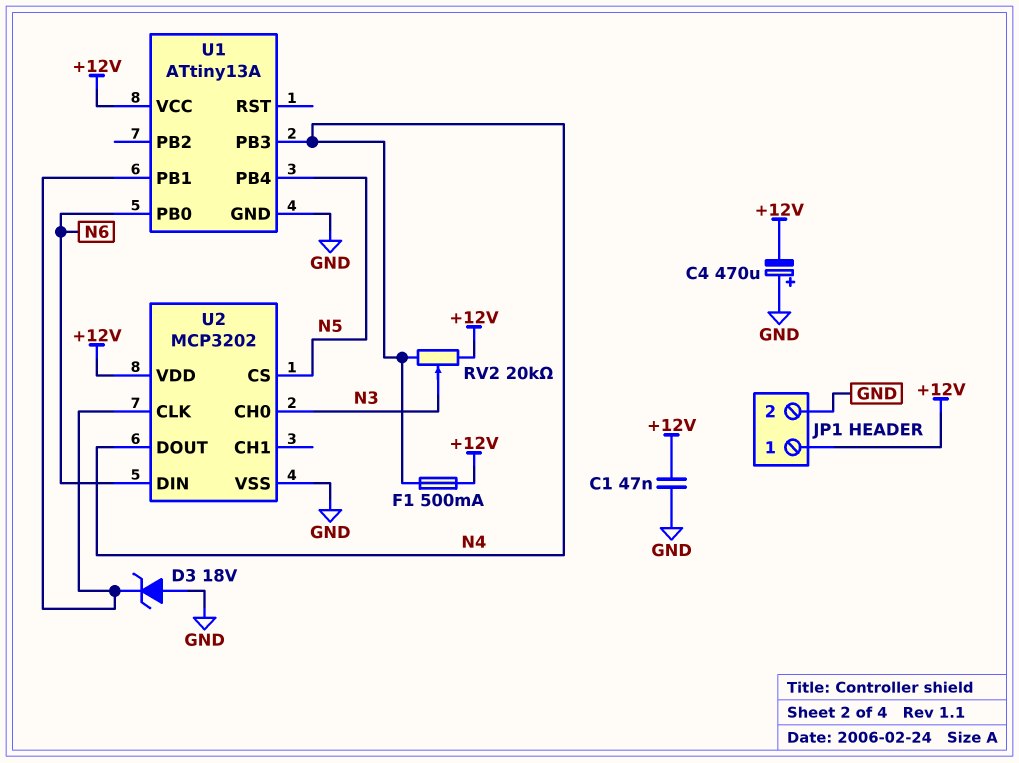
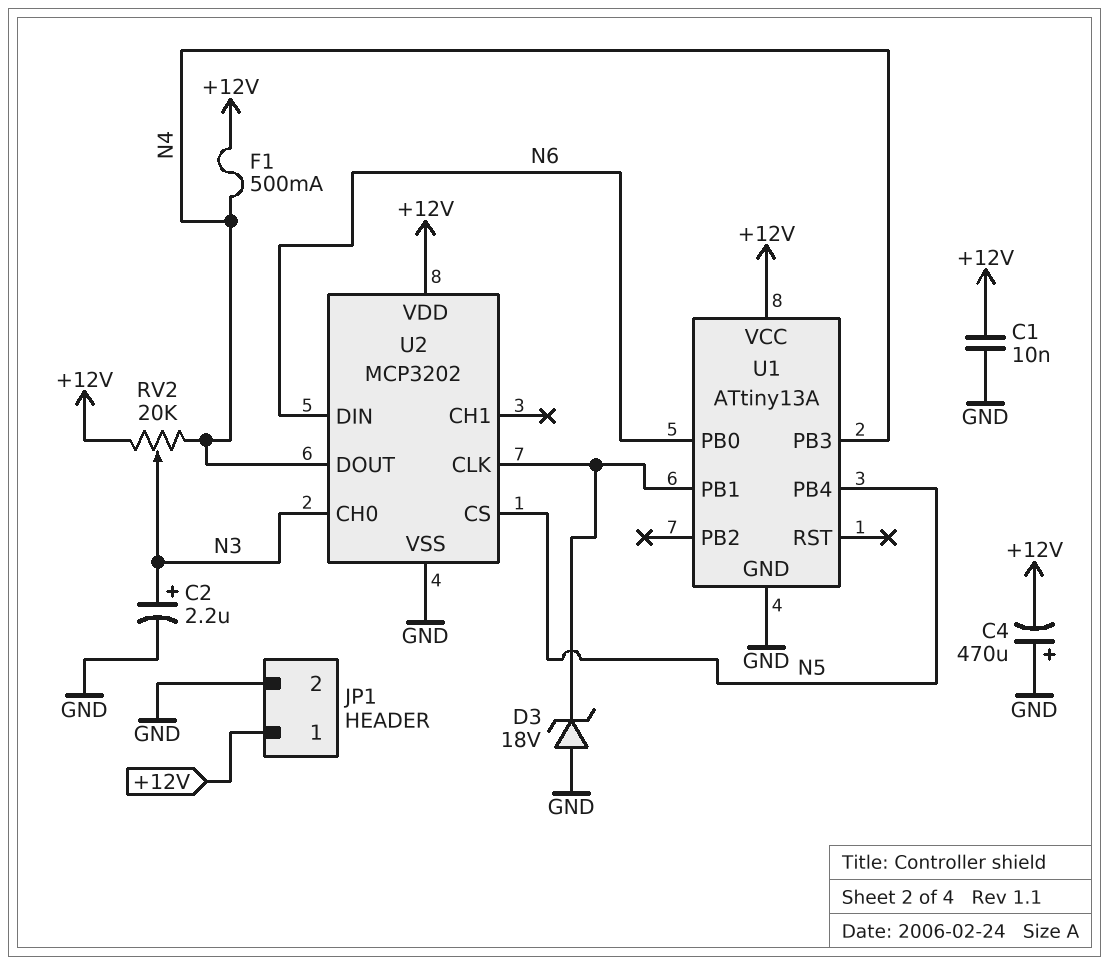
C1: 47nF (+12V, GND) -> 10nF (+12V, GND)
C2: none -> 2.2uF (plus N3, minus GND)

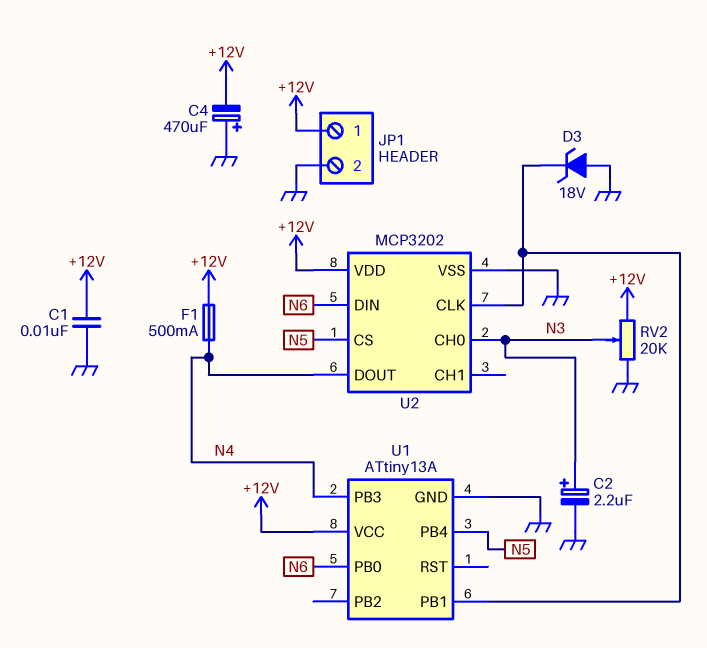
RV2: 20k (+12V, N4, wiper N3) -> 20k (+12V, GND, wiper N3)

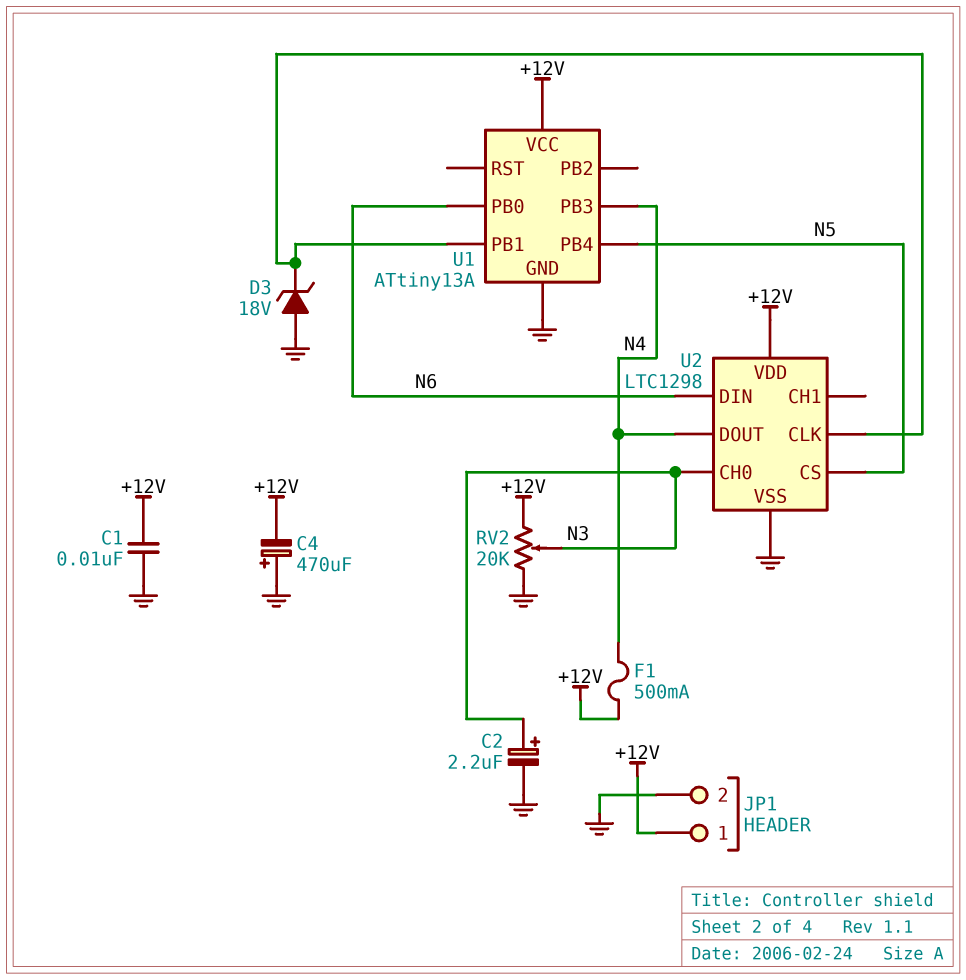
U2: MCP3202 -> LTC1298

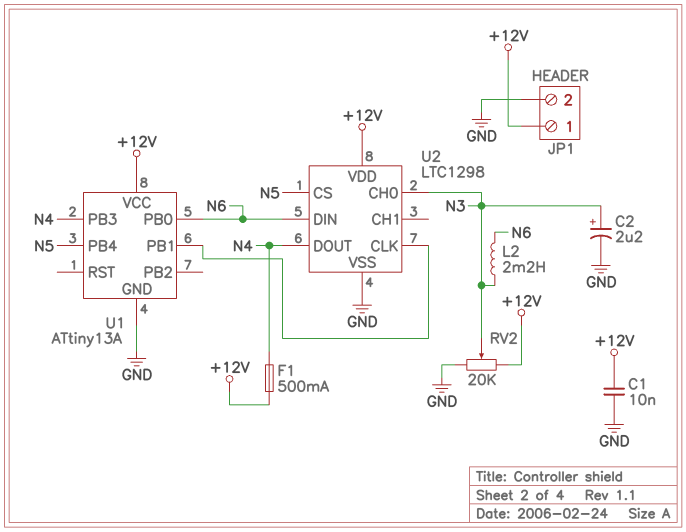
C4: 470uF (plus GND, minus +12V) -> none
D3: zener 18V (A GND, K U1/PB1) -> none
L2: none -> 2.2mH (N3, N6)

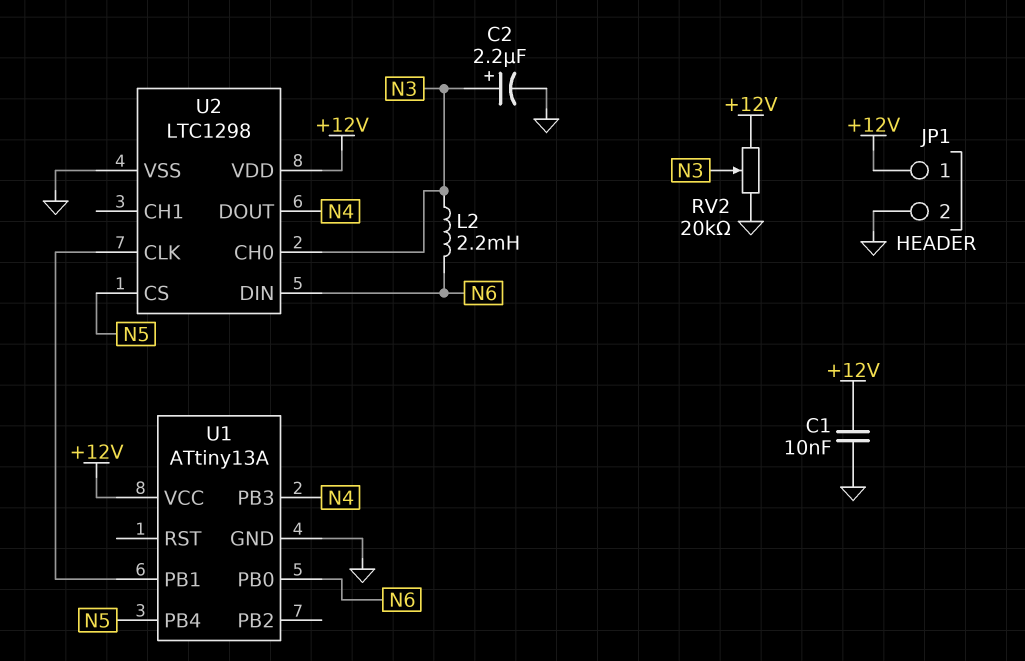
F1: 500mA (+12V, N4) -> none

